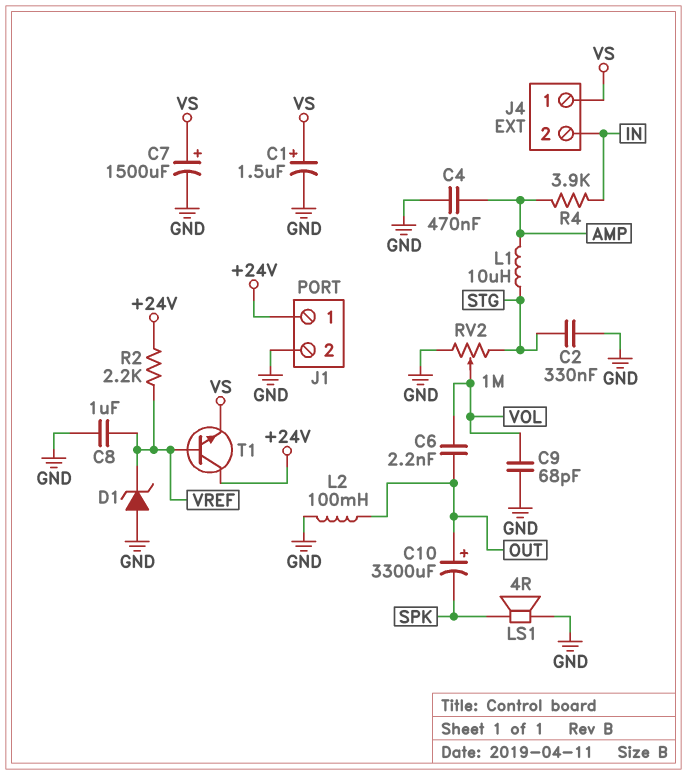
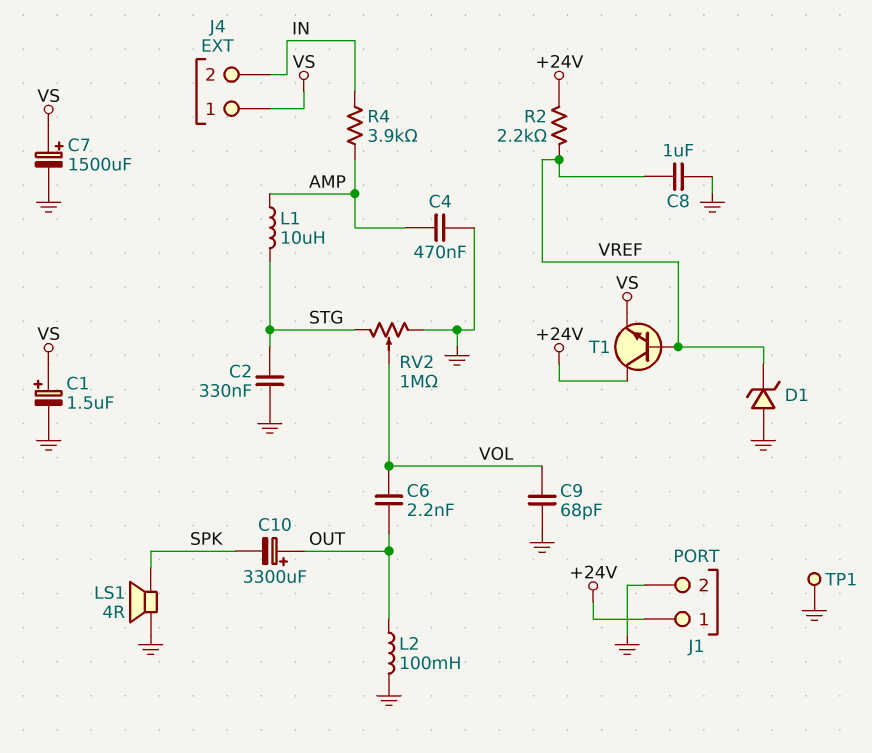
TP1: none -> test point (GND)

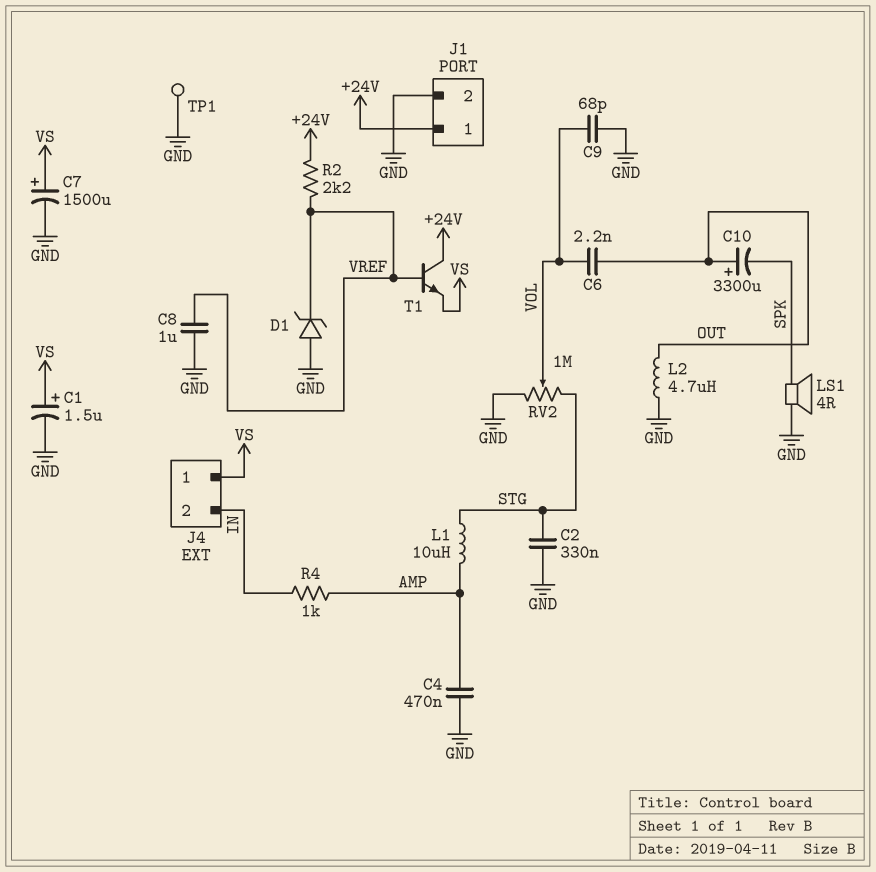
L2: 100mH (GND, OUT) -> 4.7uH (GND, OUT)
R4: 3.9k (AMP, IN) -> 1k (AMP, IN)

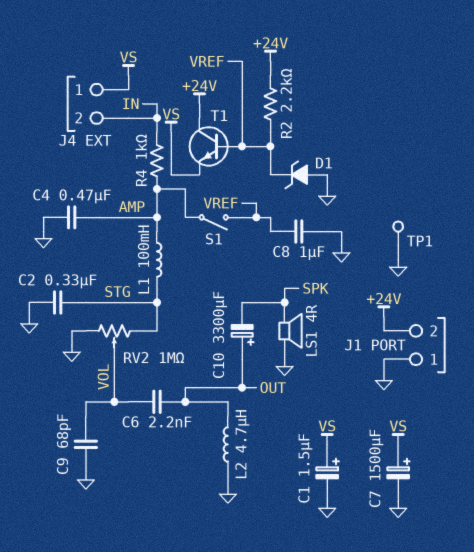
J1 pin 1: +24V -> GND
J1 pin 2: GND -> +24V
L1: 10uH (AMP, STG) -> 100mH (AMP, STG)
S1: none -> switch (AMP, VREF)

